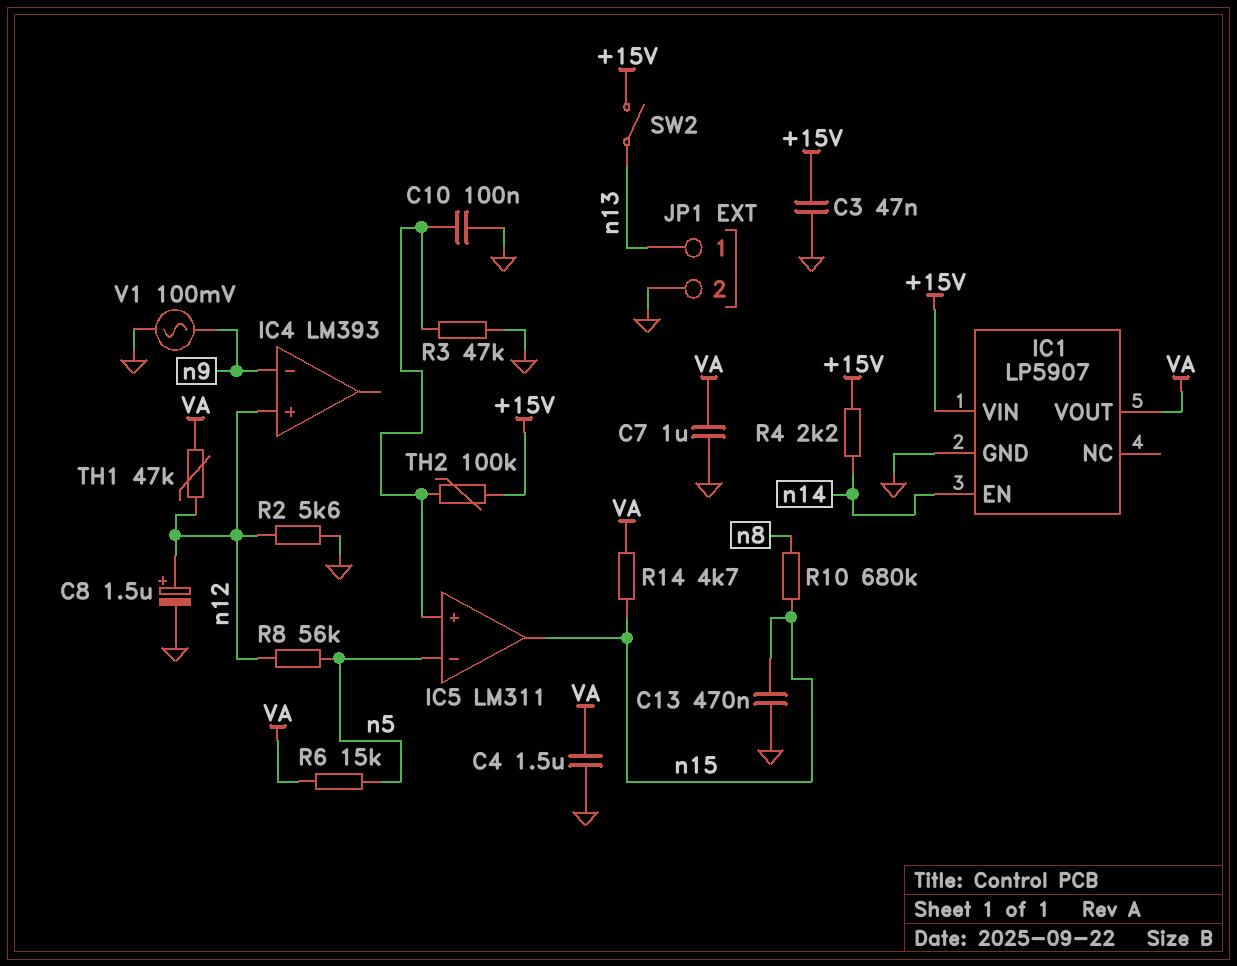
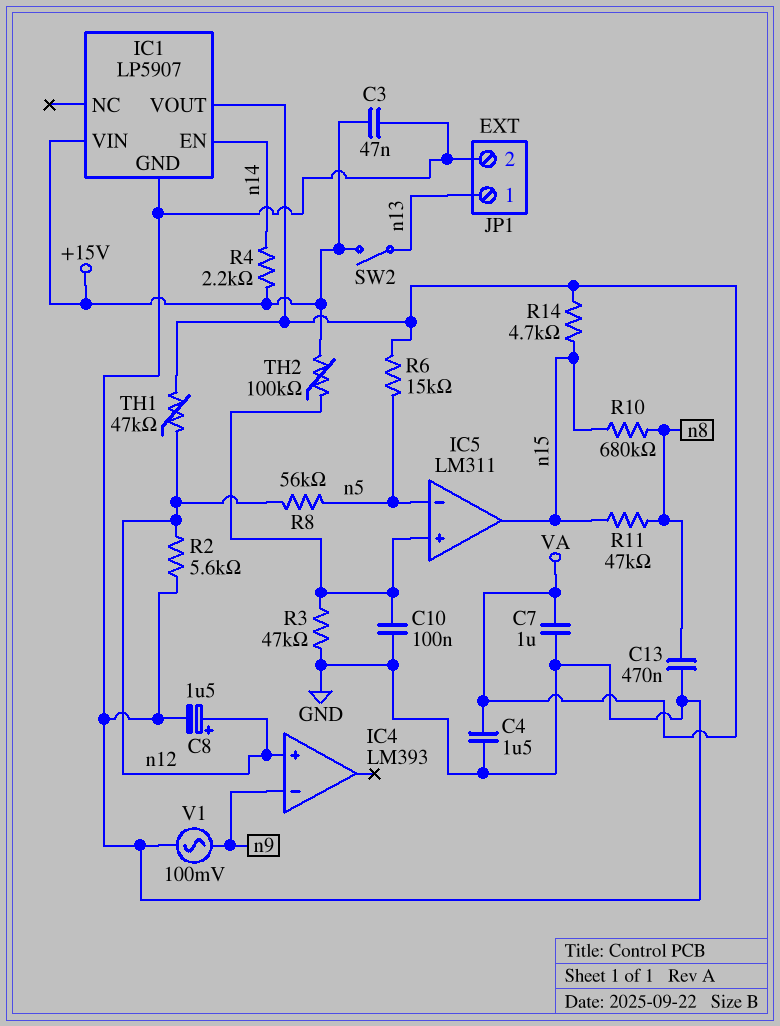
C13: 470nF (GND, n15) -> 470nF (GND, n8)
R11: none -> 47k (n8, n15)

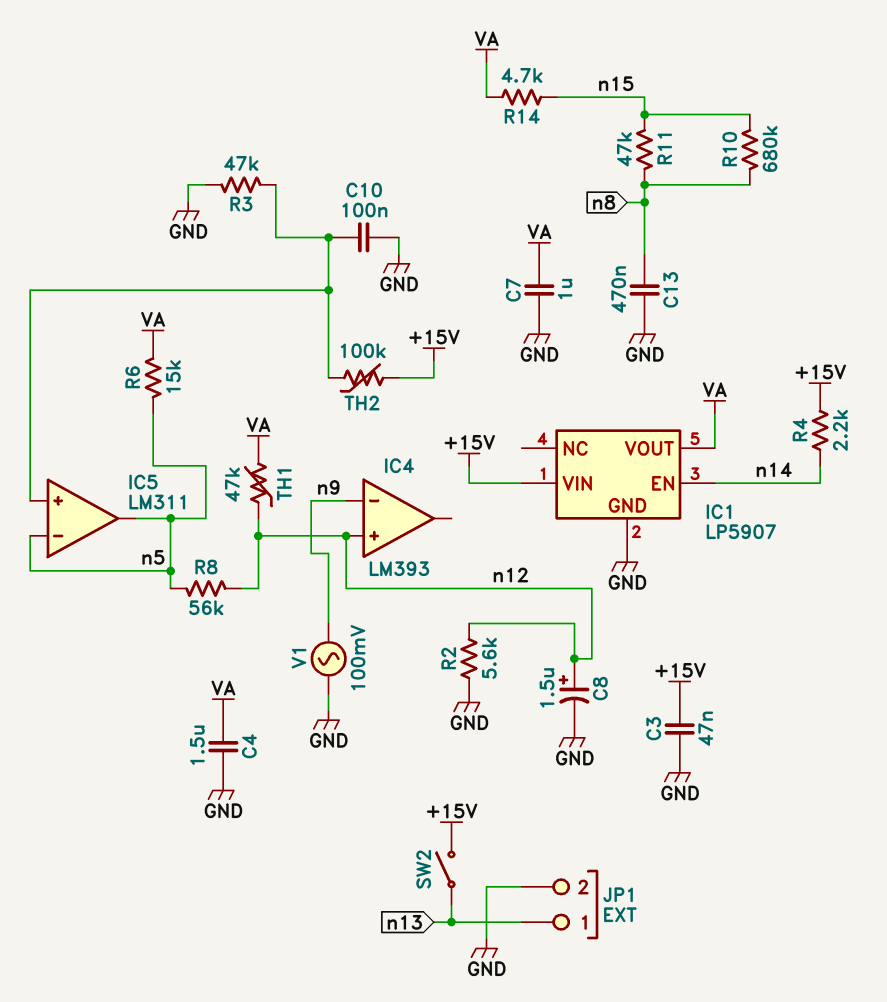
IC5 pin out: n15 -> n5

